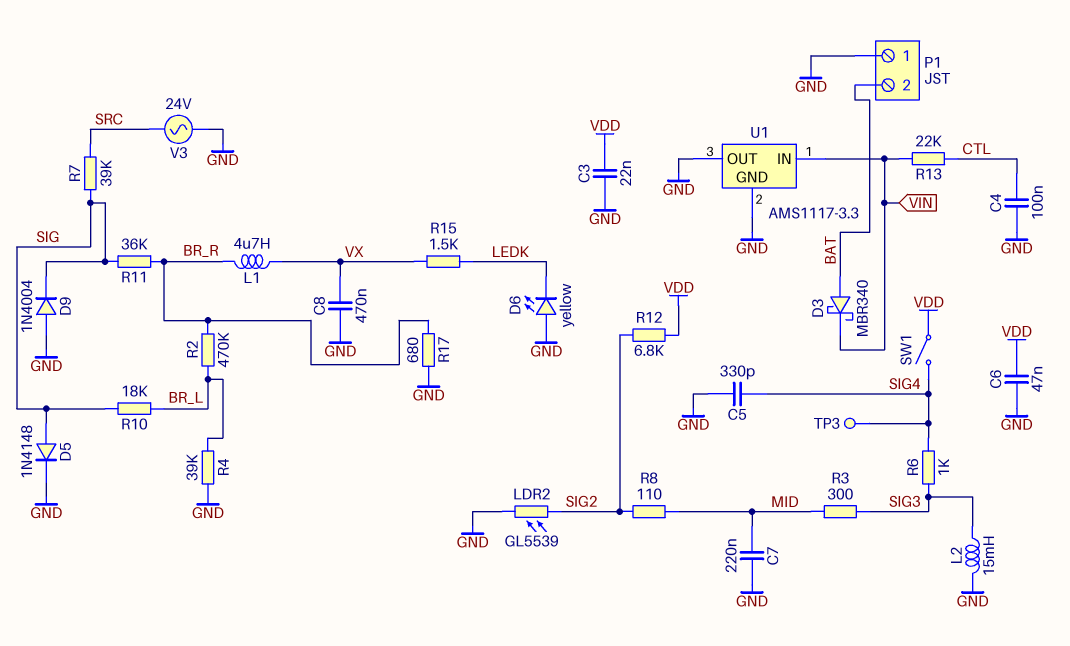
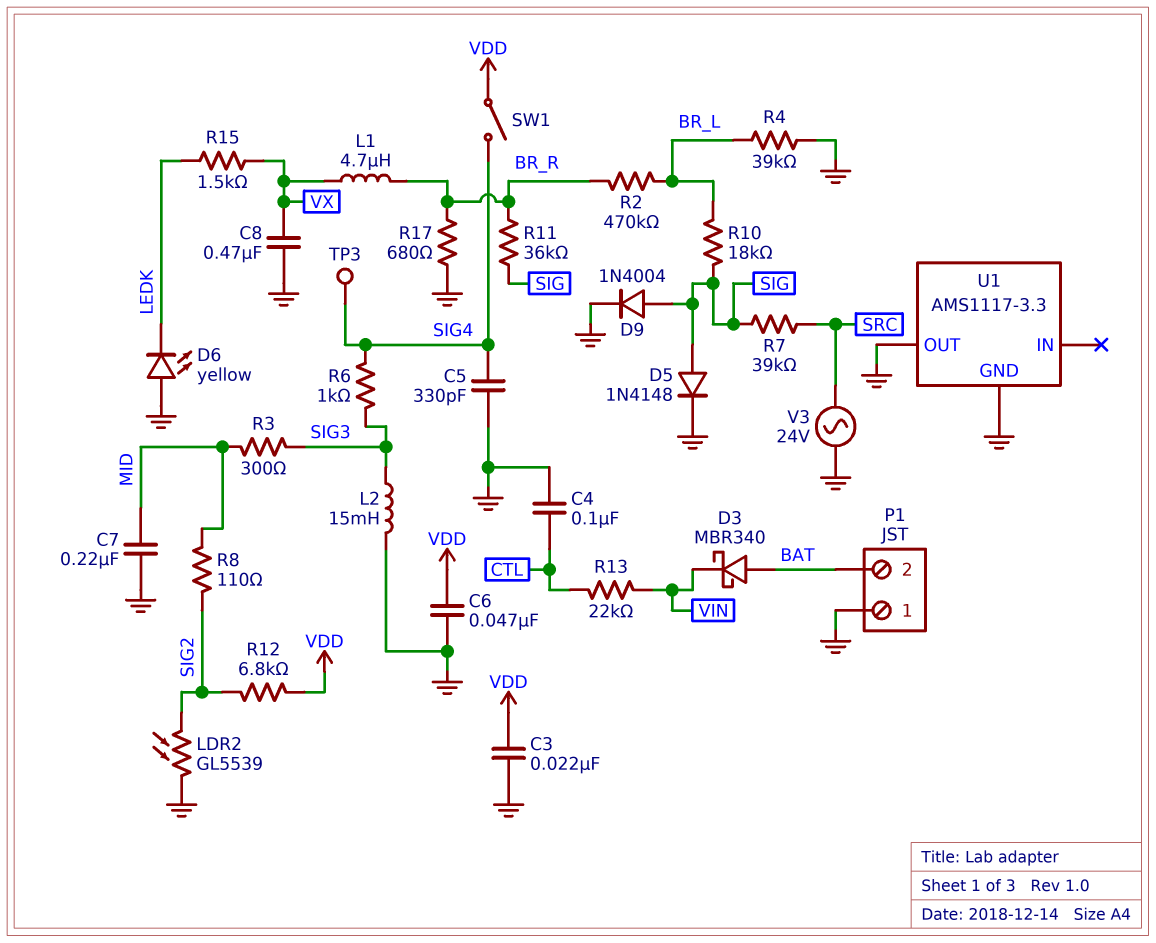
D9: diode 1N4004 (A GND, K SIG) -> diode 1N4004 (A SIG, K GND)
U1 pin IN: VIN -> none

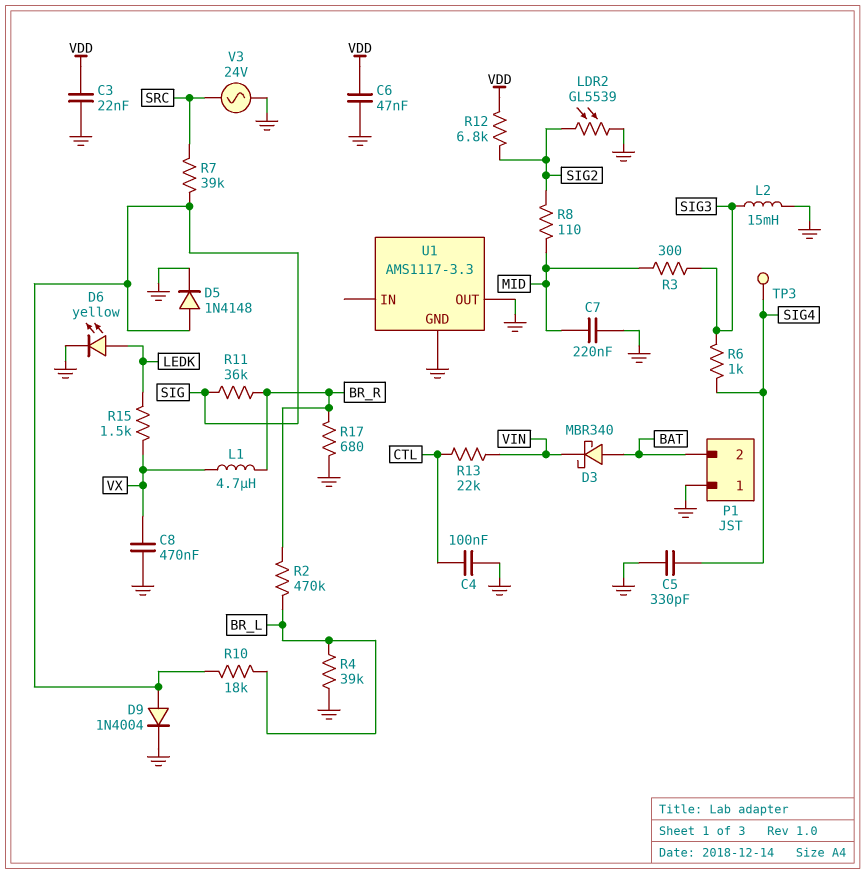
D6: LED yellow (A GND, K LEDK) -> LED yellow (A LEDK, K GND)
SW1: switch (SIG4, VDD) -> none

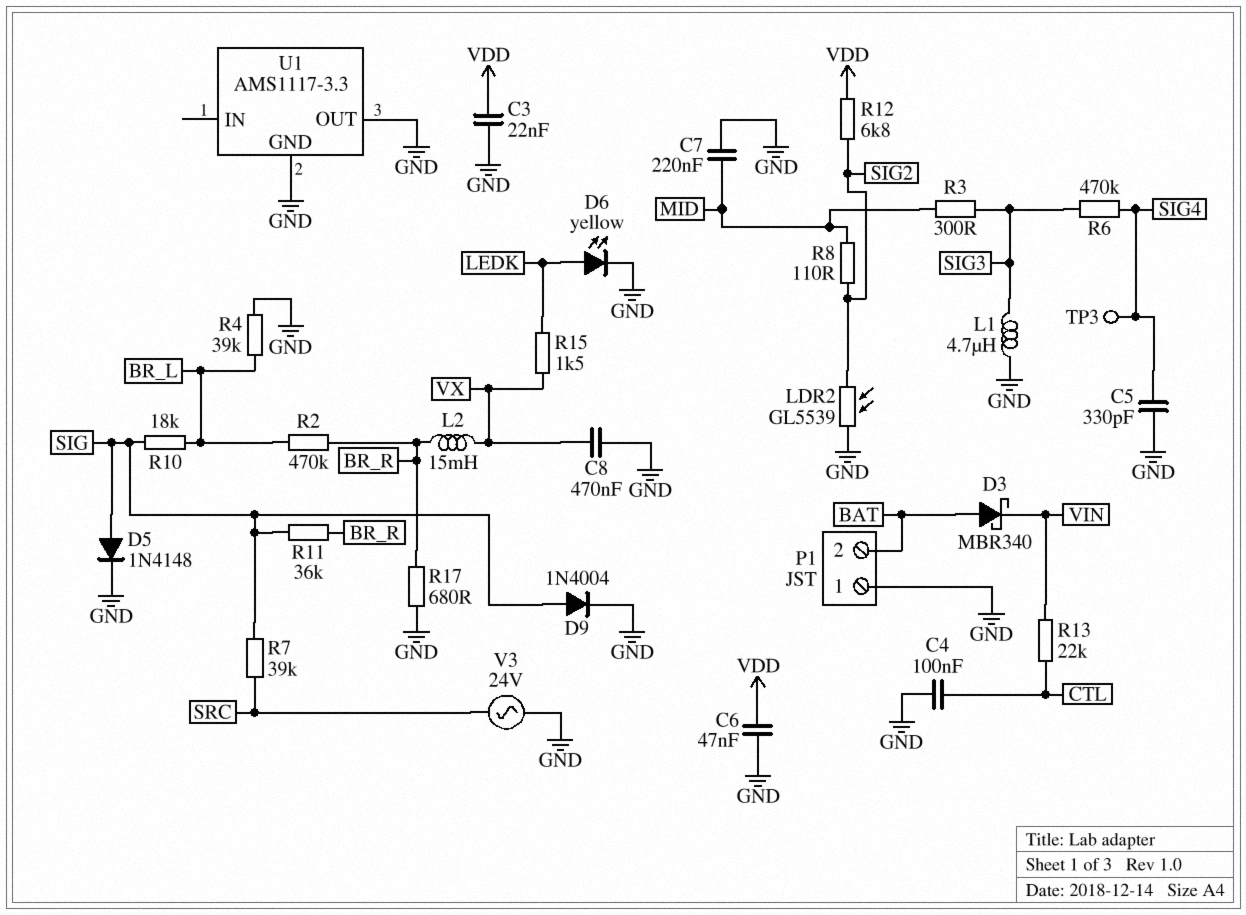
L1: 4.7uH (BR_R, VX) -> 4.7uH (GND, SIG3)
L2: 15mH (GND, SIG3) -> 15mH (BR_R, VX)
R6: 1k (SIG3, SIG4) -> 470k (SIG3, SIG4)

